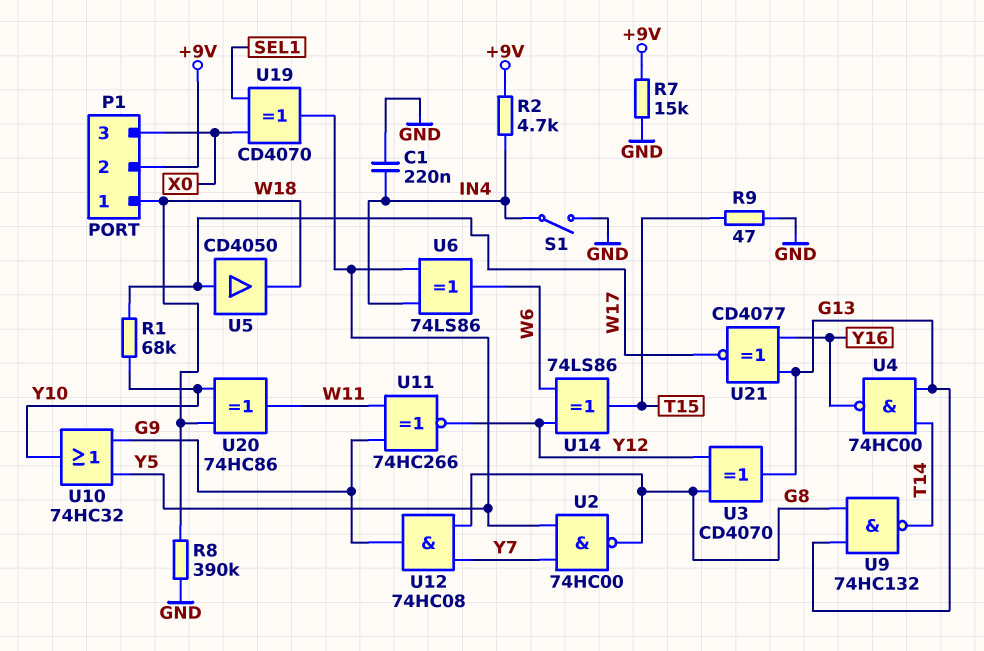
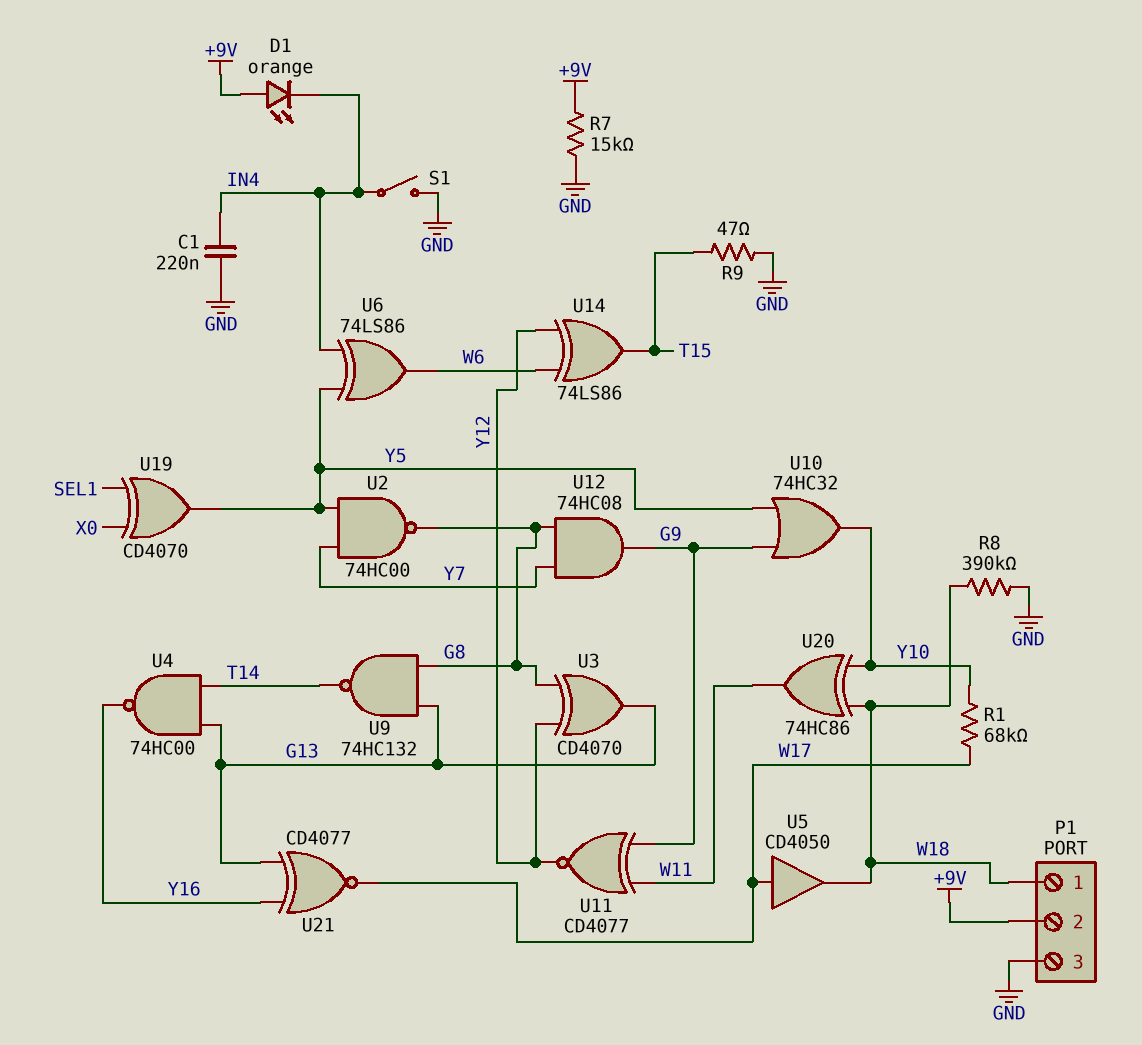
D1: none -> LED orange (A +9V, K IN4)
P1 pin 3: X0 -> GND
R2: 4.7k (+9V, IN4) -> none
U11: XNOR 74HC266 (in G9, in W11, out Y12) -> XNOR CD4077 (in G9, in W11, out Y12)

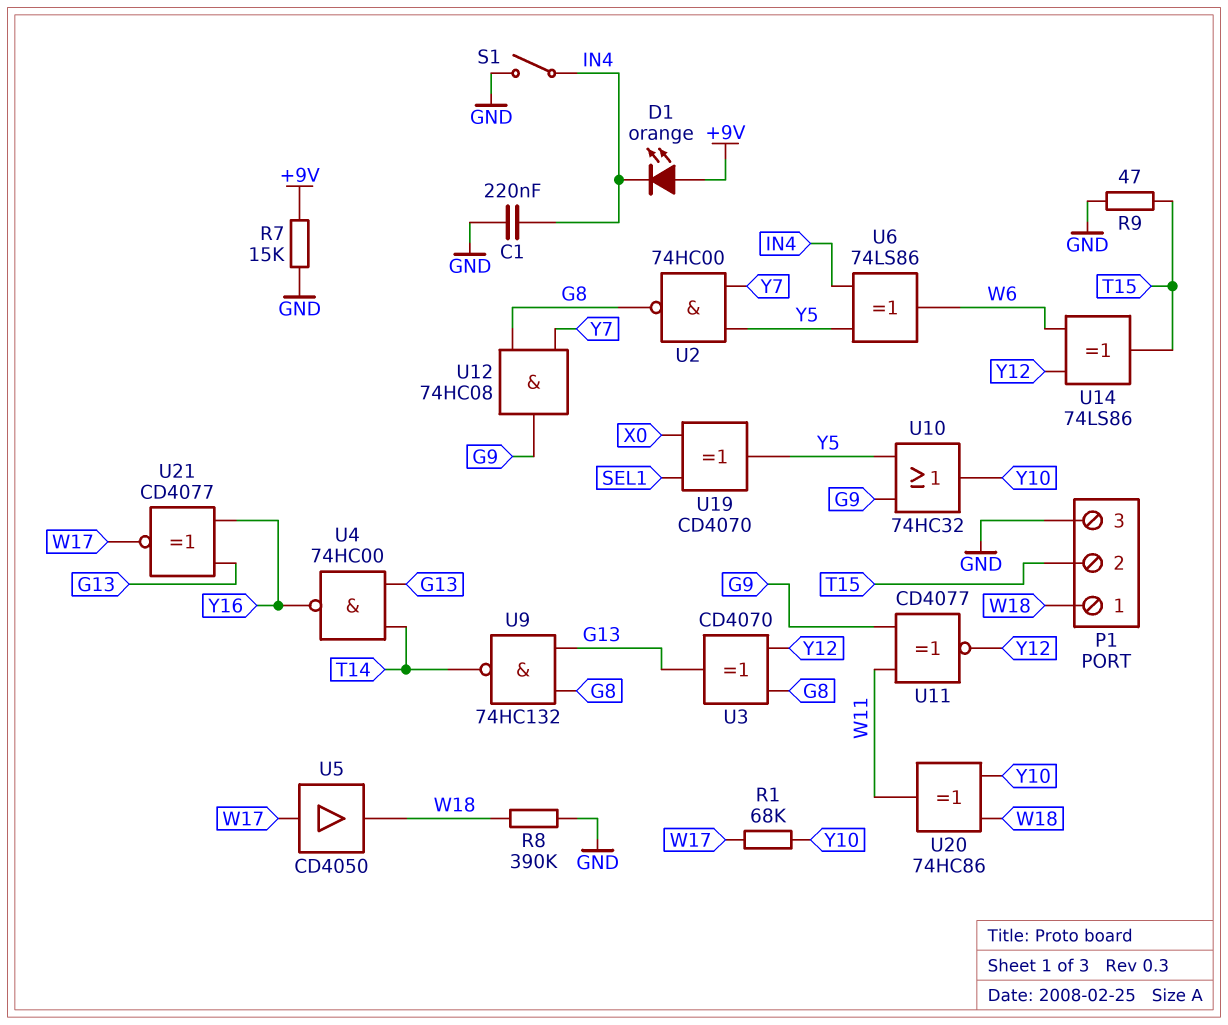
P1 pin 2: +9V -> T15

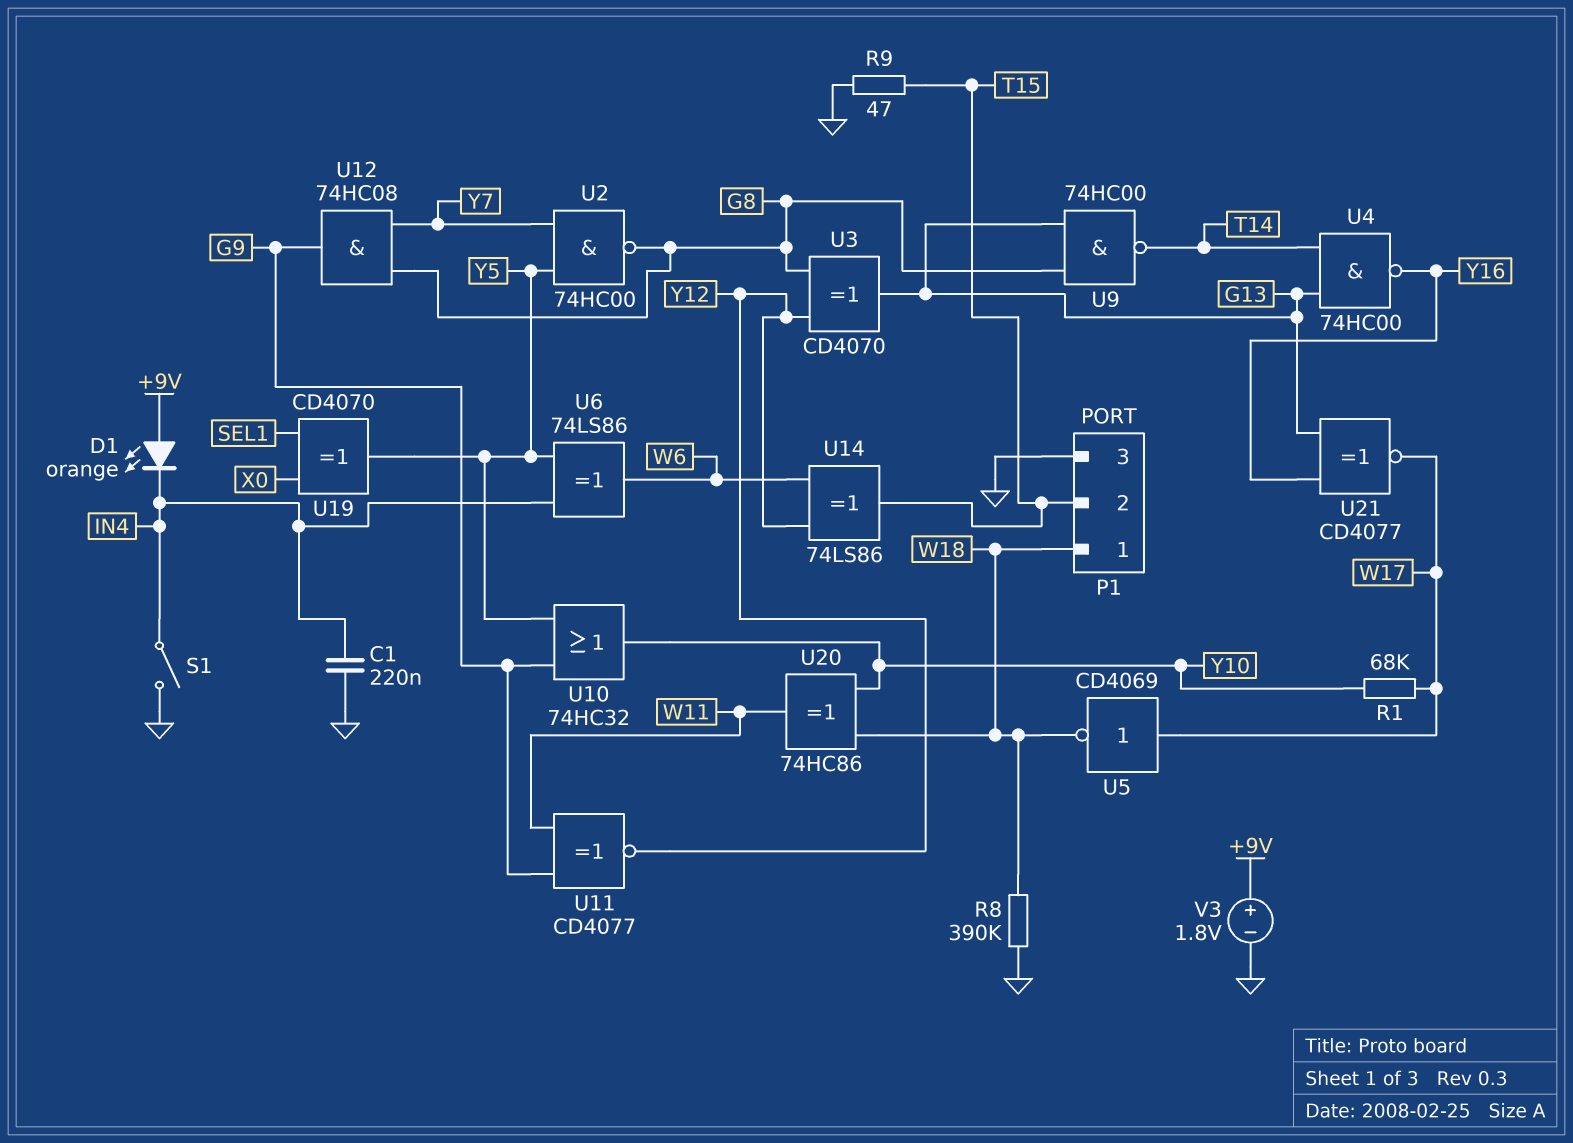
R7: 15k (+9V, GND) -> none
U5: buffer CD4050 (in W17, out W18) -> NOT CD4069 (in W17, out W18)
U9: NAND 74HC132 (in G8, in G13, out T14) -> NAND 74HC00 (in G8, in G13, out T14)
V3: none -> 1.8V (plus +9V, minus GND)

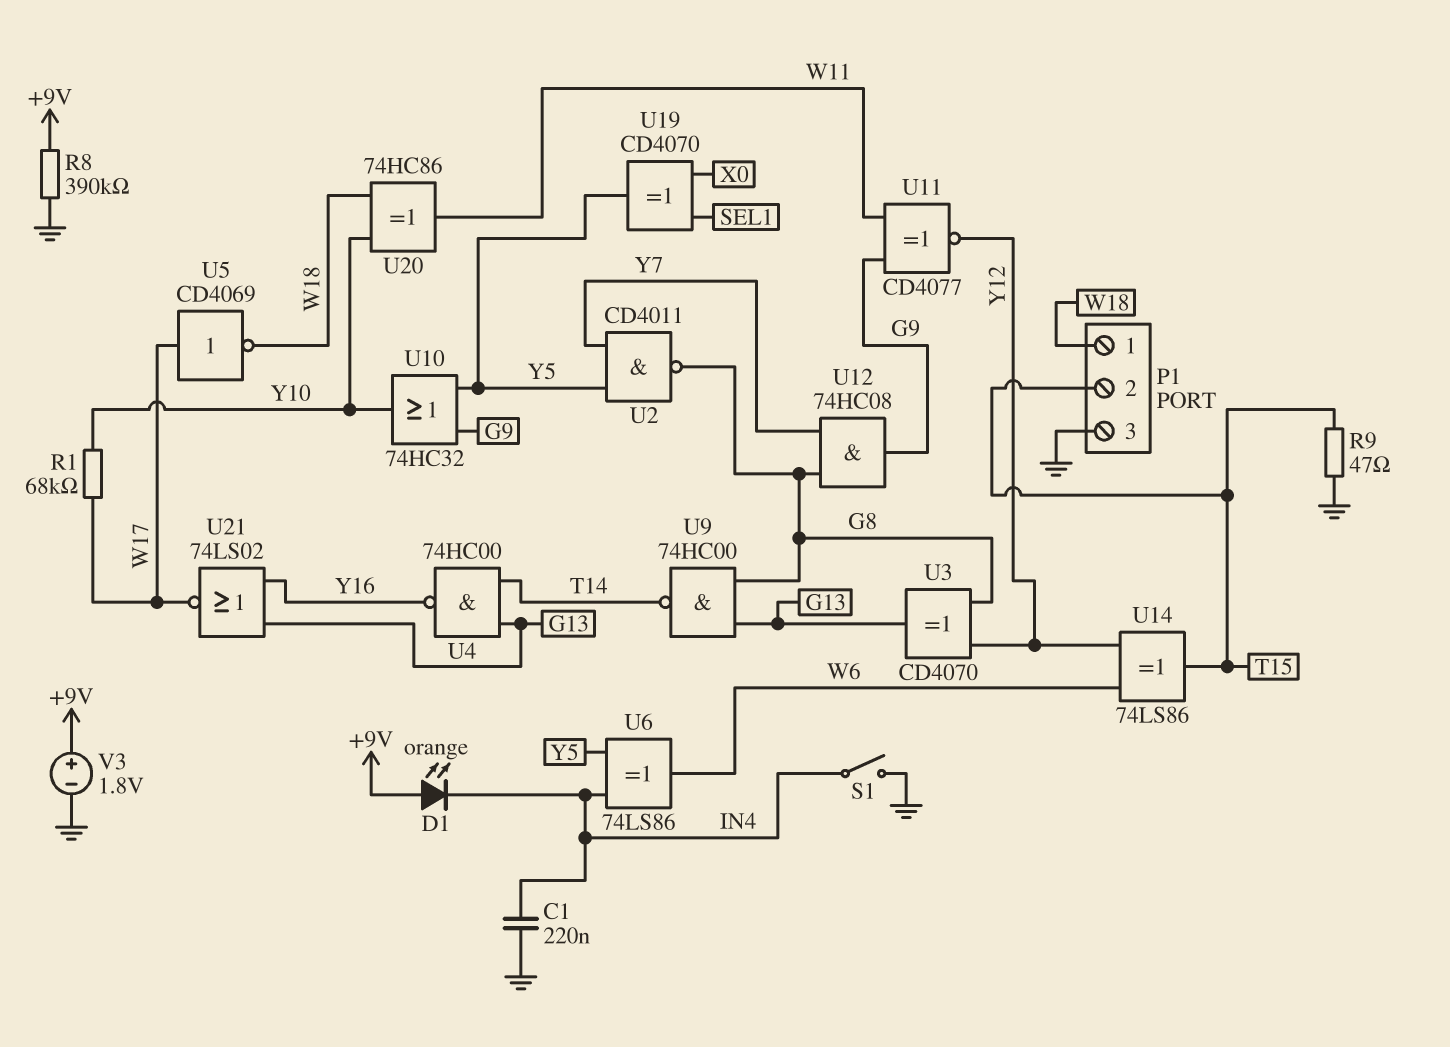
R8: 390k (GND, W18) -> 390k (+9V, GND)
U2: NAND 74HC00 (in Y5, in Y7, out G8) -> NAND CD4011 (in Y5, in Y7, out G8)
U21: XNOR CD4077 (in G13, in Y16, out W17) -> NOR 74LS02 (in G13, in Y16, out W17)

